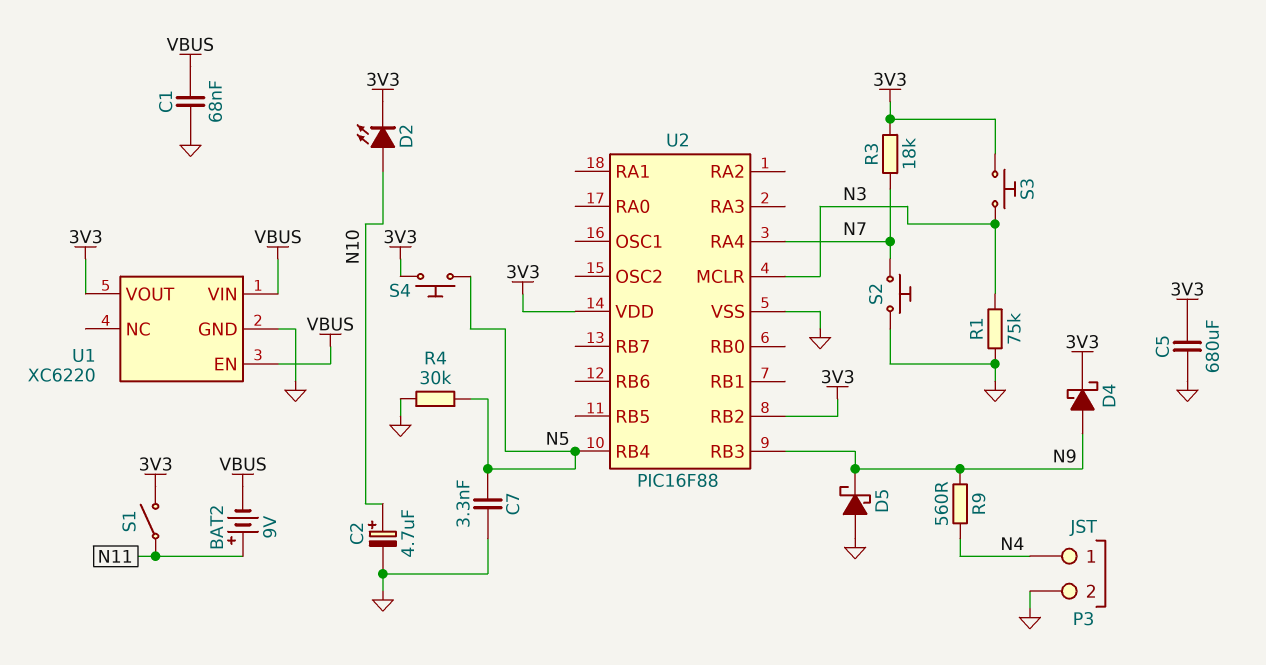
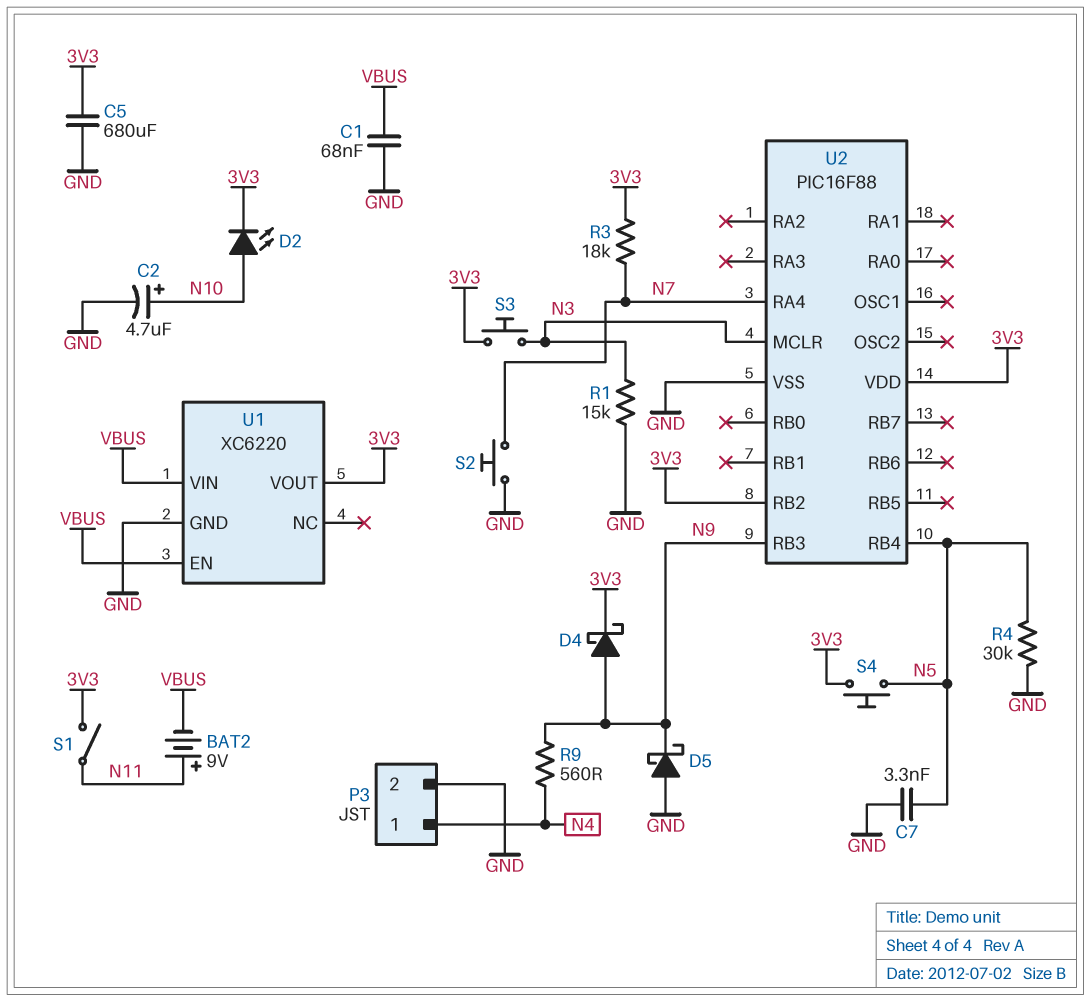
R1: 75k (GND, N3) -> 15k (GND, N3)

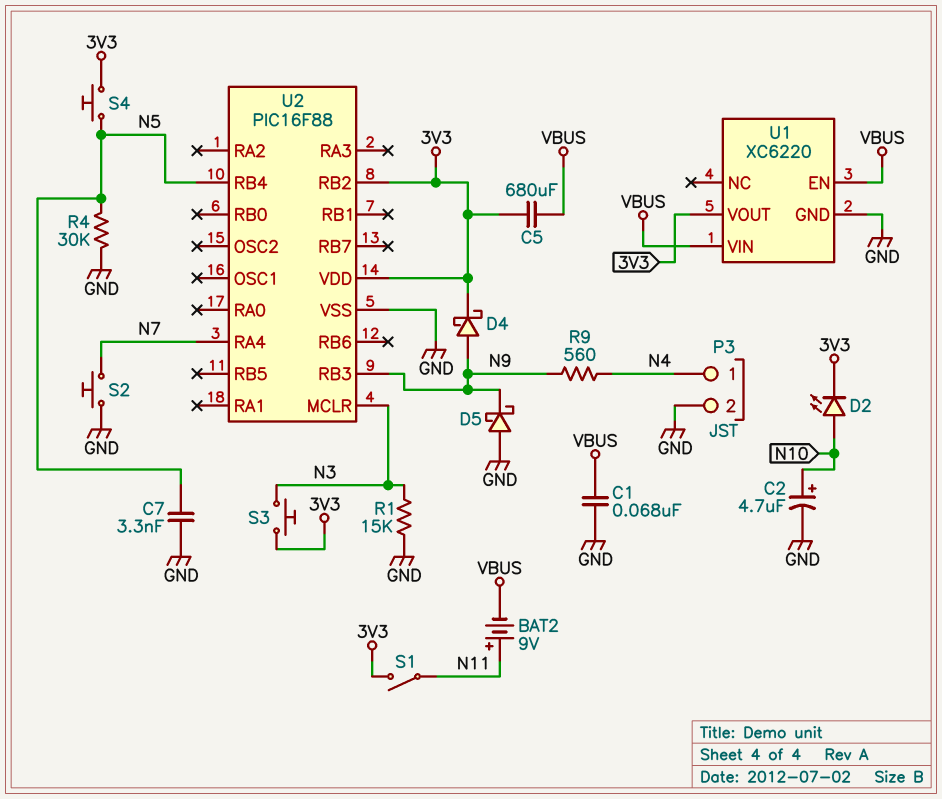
C5: 680uF (3V3, GND) -> 680uF (3V3, VBUS)
R3: 18k (3V3, N7) -> none

